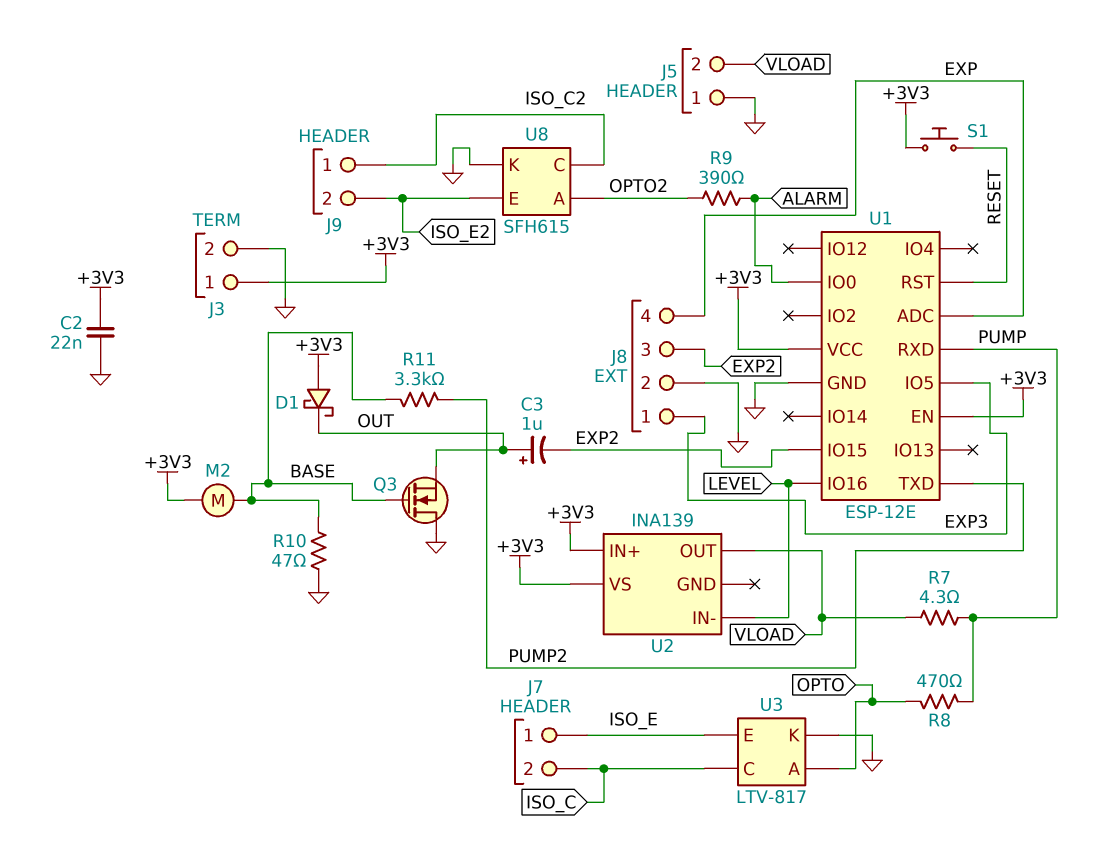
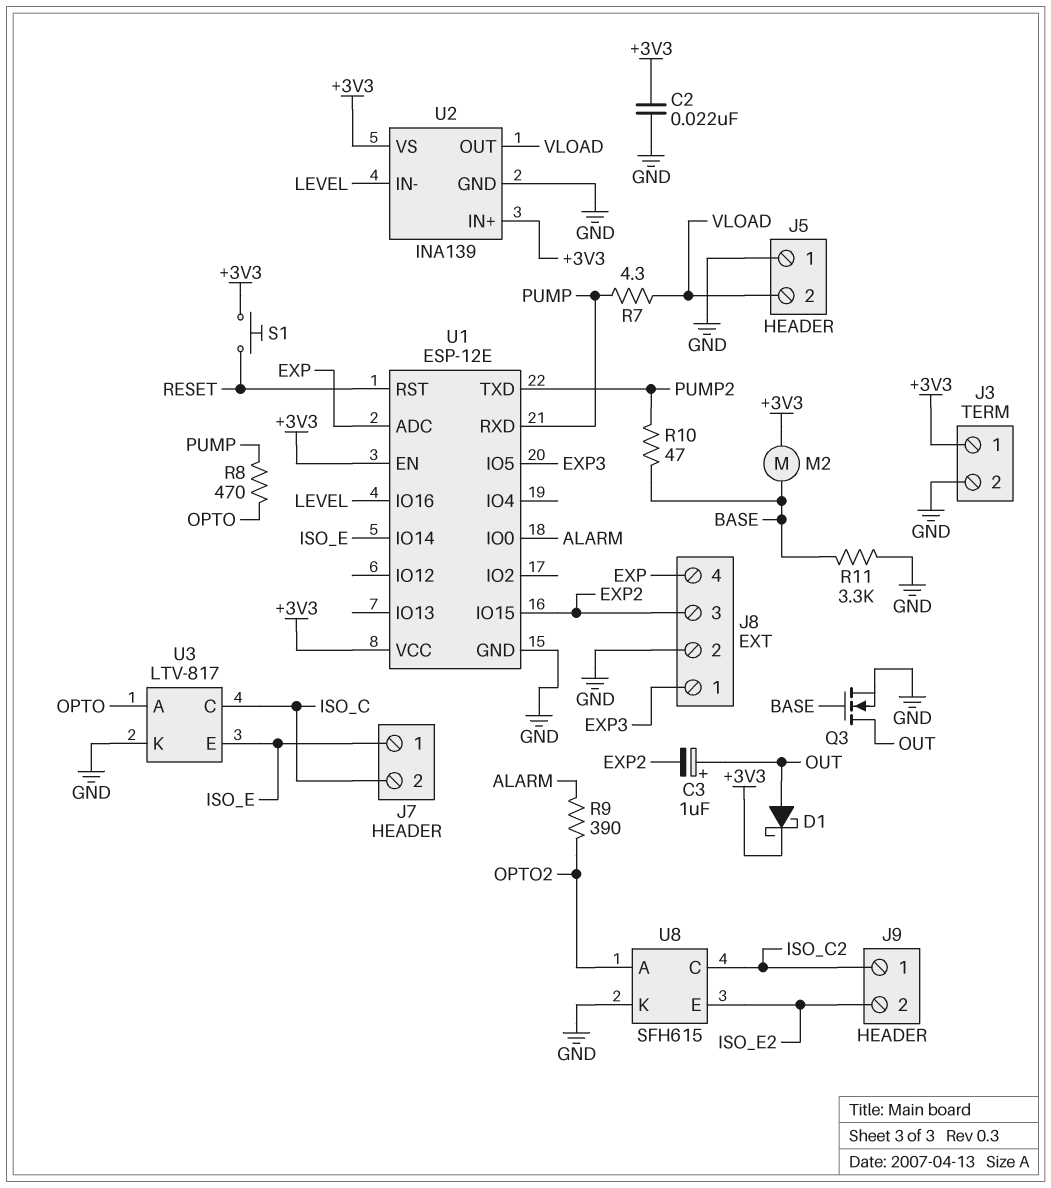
D1: schottky (A +3V3, K OUT) -> schottky (A OUT, K +3V3)
Q3: NMOS (G BASE, D GND, S OUT) -> NMOS (G BASE, D OUT, S GND)
R10: 47 (BASE, GND) -> 47 (BASE, PUMP2)
R11: 3.3k (BASE, PUMP2) -> 3.3k (BASE, GND)
U1 pin IO14: none -> ISO_E
U2 pin GND: none -> GND

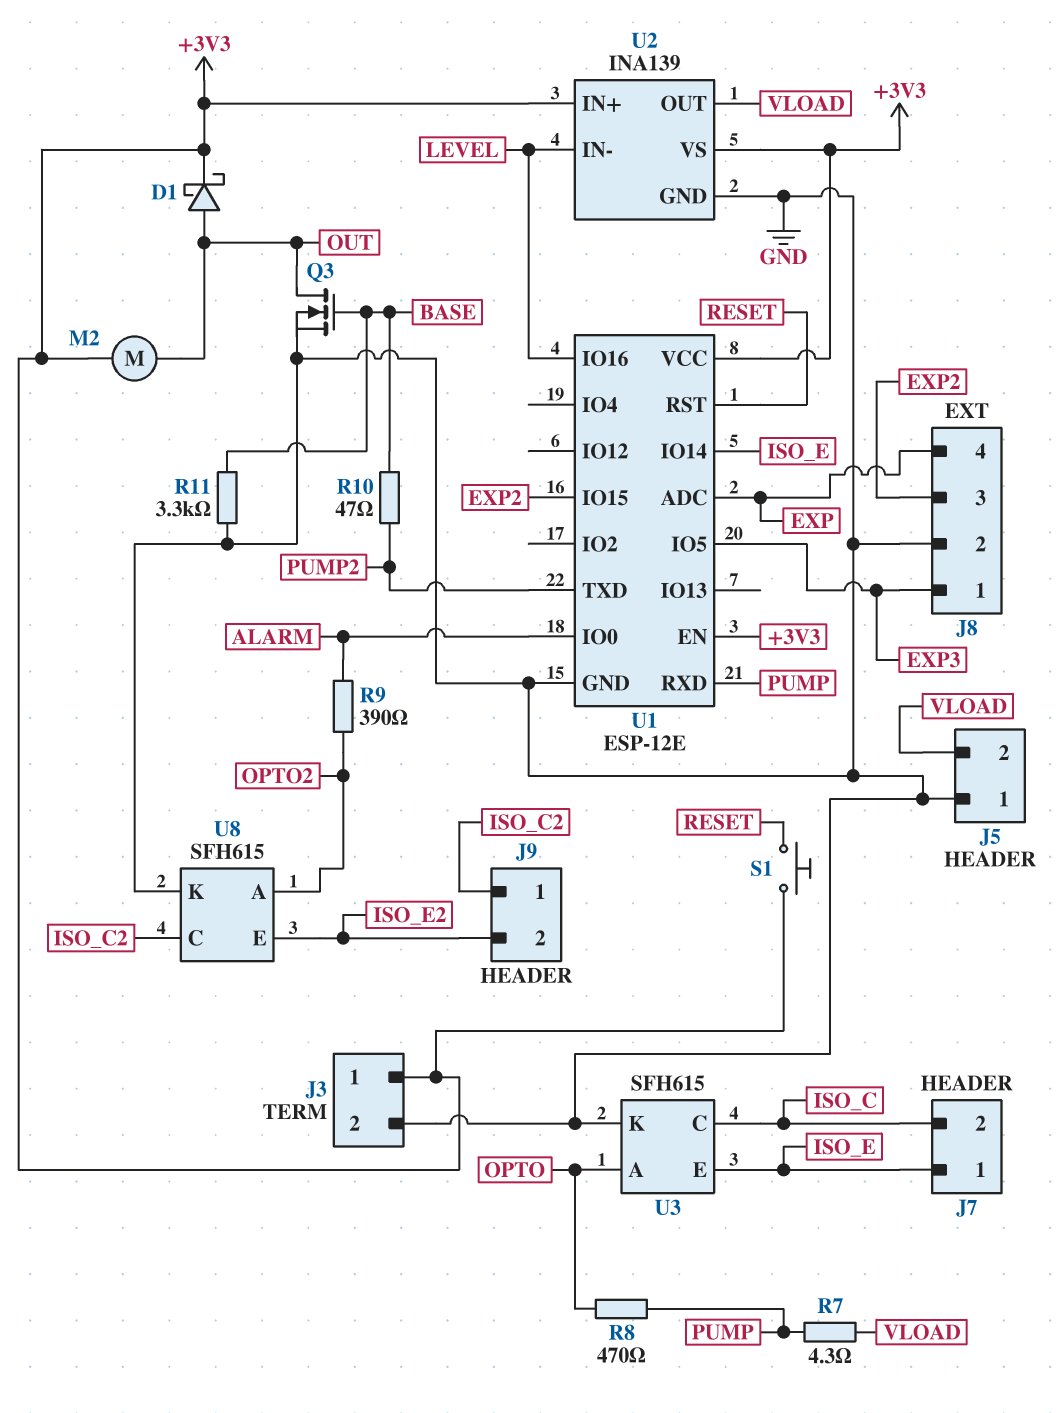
C2: 22nF (+3V3, GND) -> none
C3: 1uF (plus OUT, minus EXP2) -> none
M2: motor (+3V3, BASE) -> motor (+3V3, OUT)
U3: LTV-817 -> SFH615

